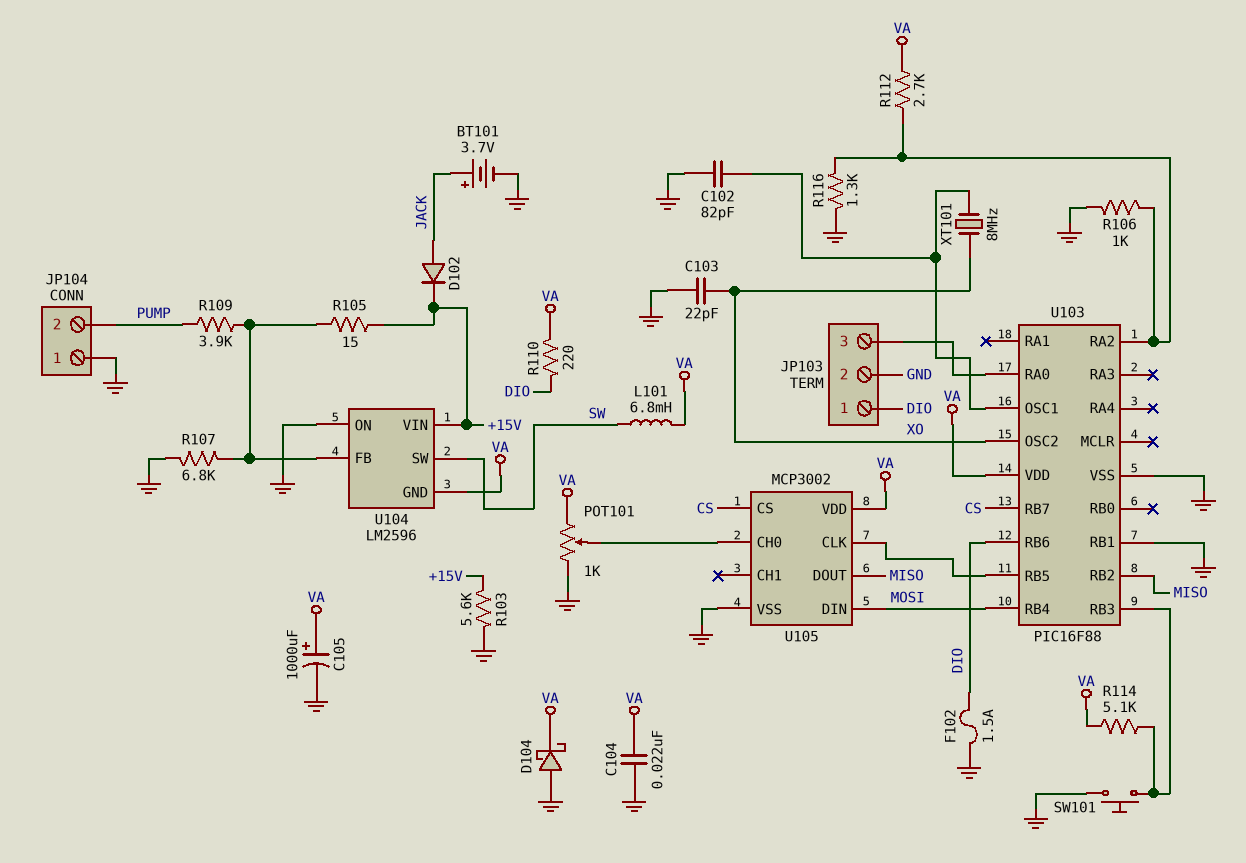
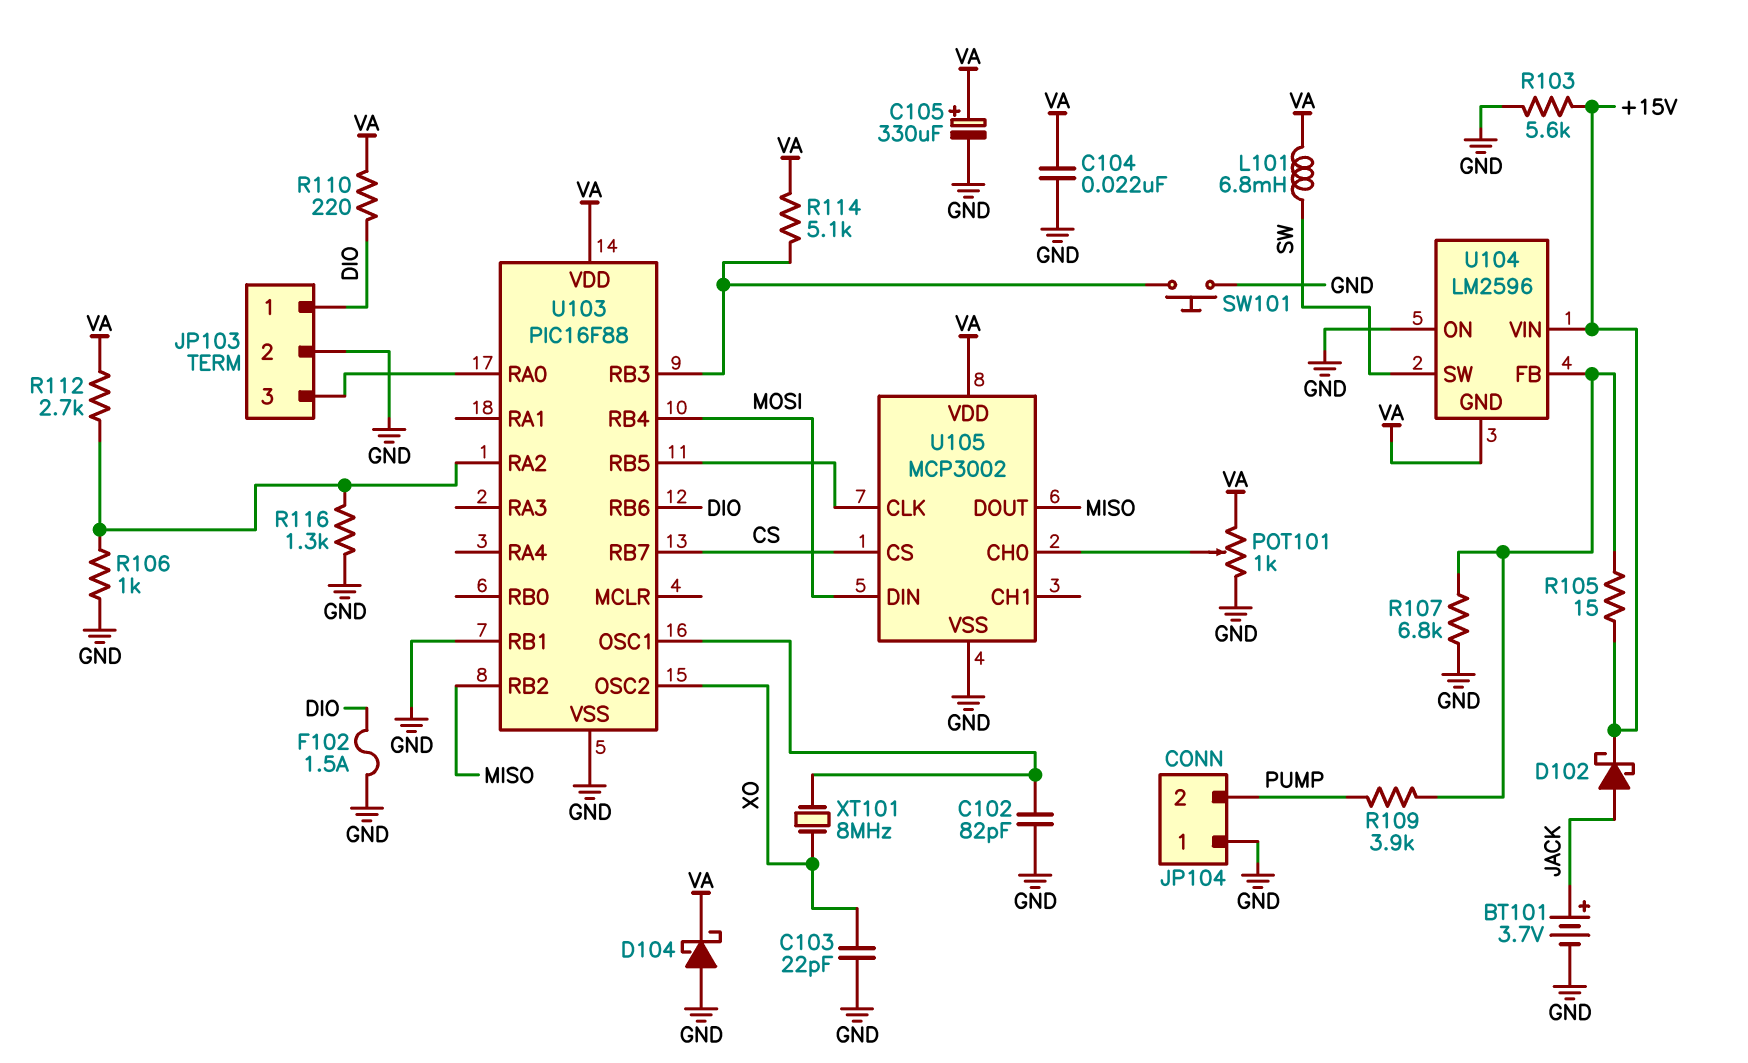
C105: 1000uF (plus VA, minus GND) -> 330uF (plus VA, minus GND)
D102: diode (A JACK, K +15V) -> schottky (A JACK, K +15V)

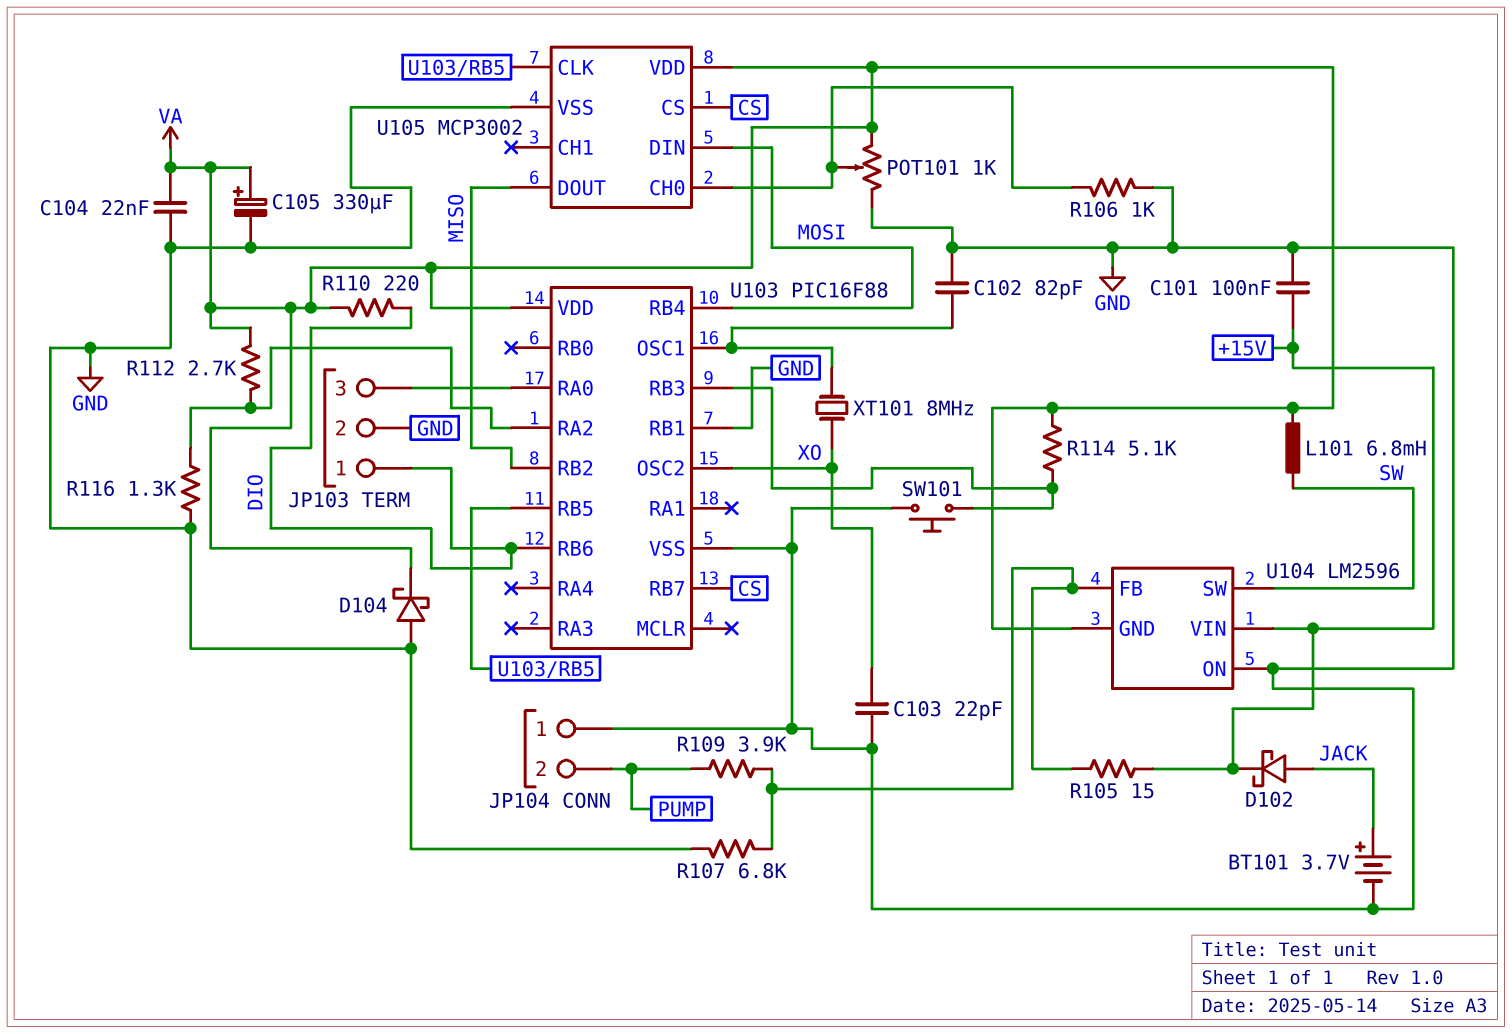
C101: none -> 100nF (+15V, GND)
F102: 1.5A (DIO, GND) -> none
R103: 5.6k (+15V, GND) -> none
R106: 1k (GND, U103/RA2) -> 1k (GND, U105/CH0)

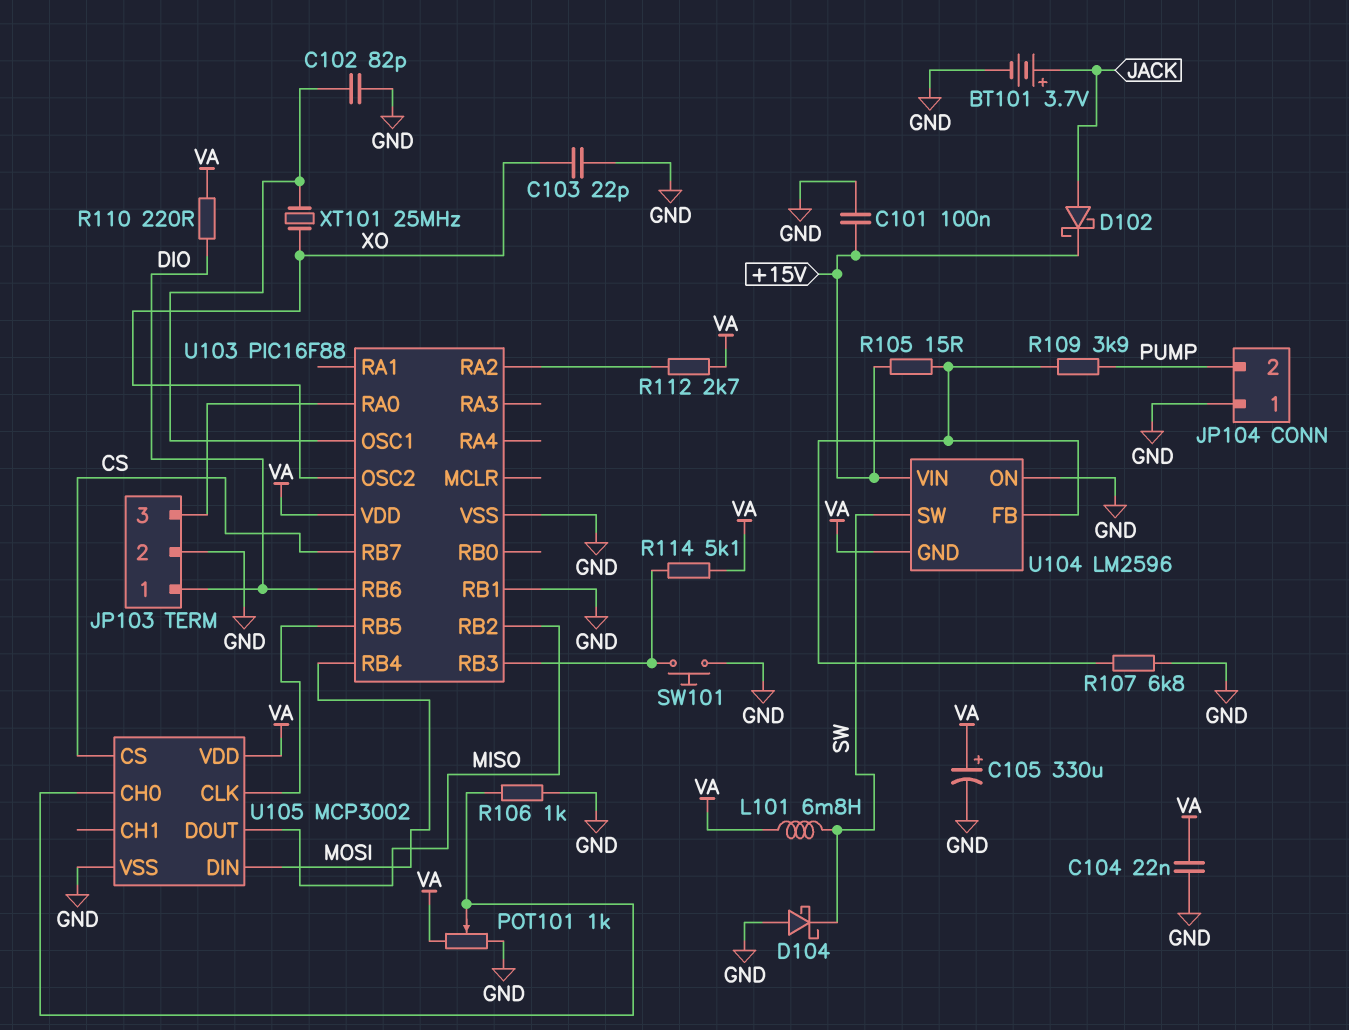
D104: schottky (A GND, K VA) -> schottky (A GND, K SW)
R116: 1.3k (GND, U103/RA2) -> none
XT101: 8MHz (U103/OSC1, XO) -> 25MHz (U103/OSC1, XO)

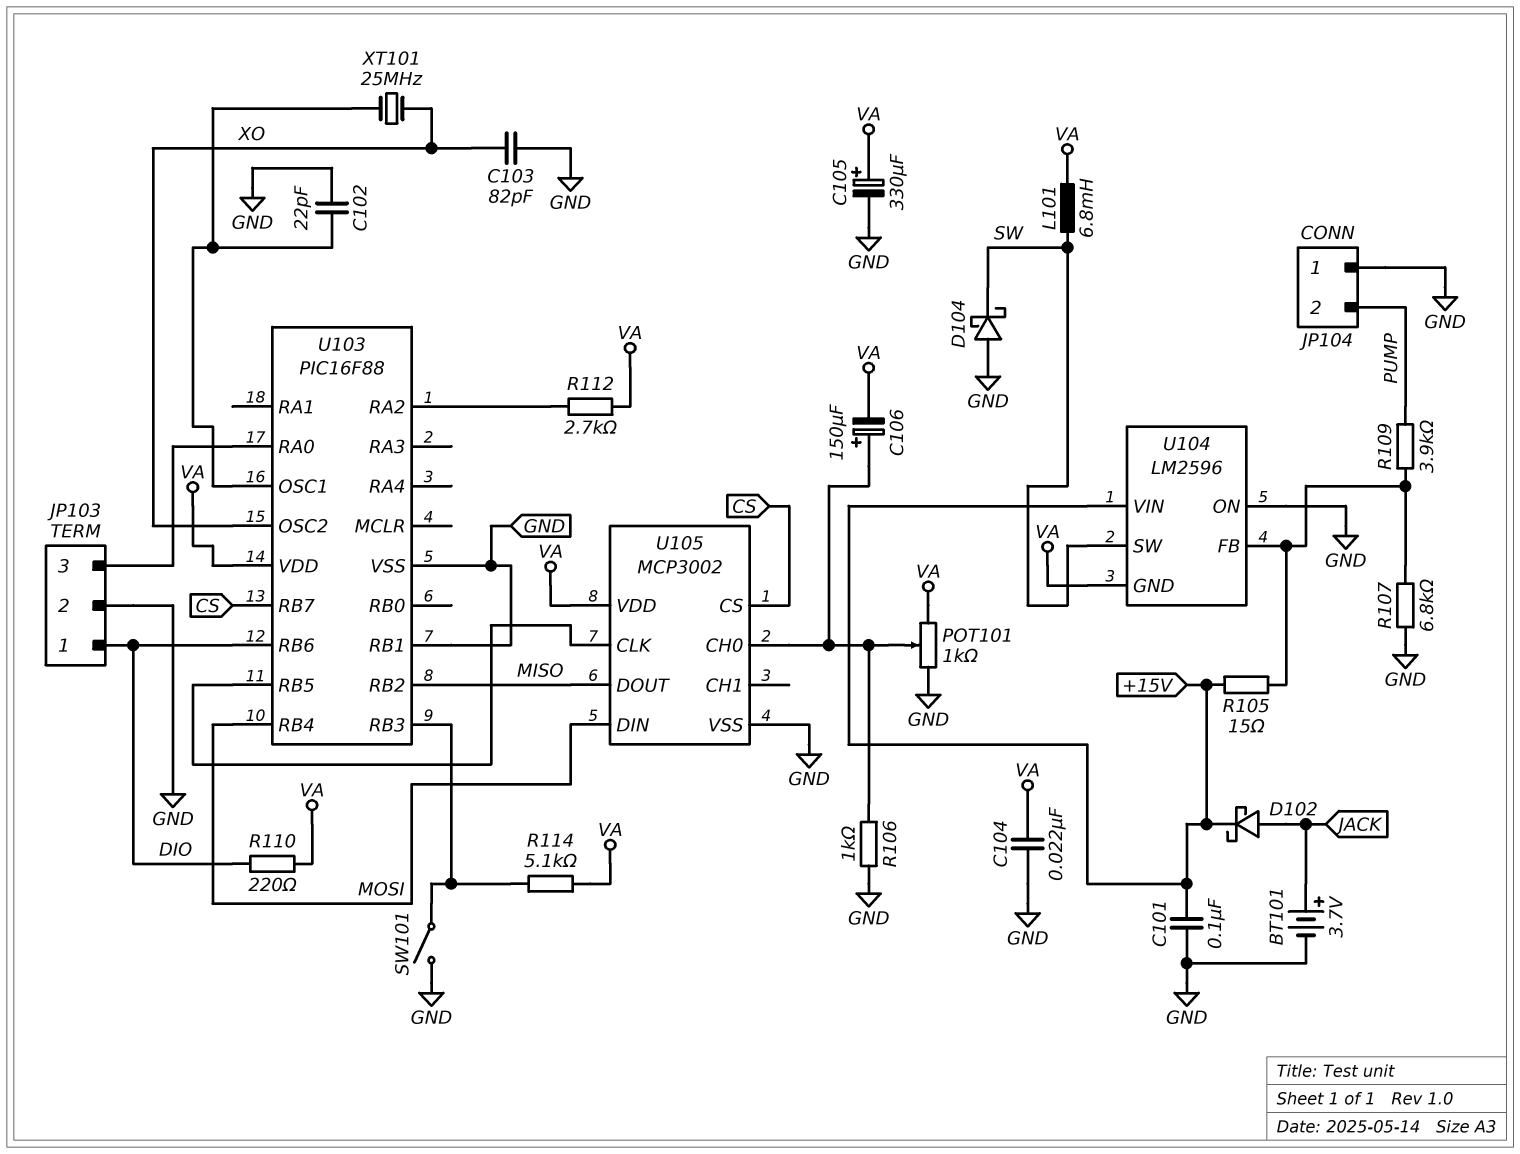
C102: 82pF (GND, U103/OSC1) -> 22pF (GND, U103/OSC1)
C103: 22pF (GND, XO) -> 82pF (GND, XO)
C106: none -> 150uF (plus U105/CH0, minus VA)
SW101: button (GND, U103/RB3) -> switch (GND, U103/RB3)

